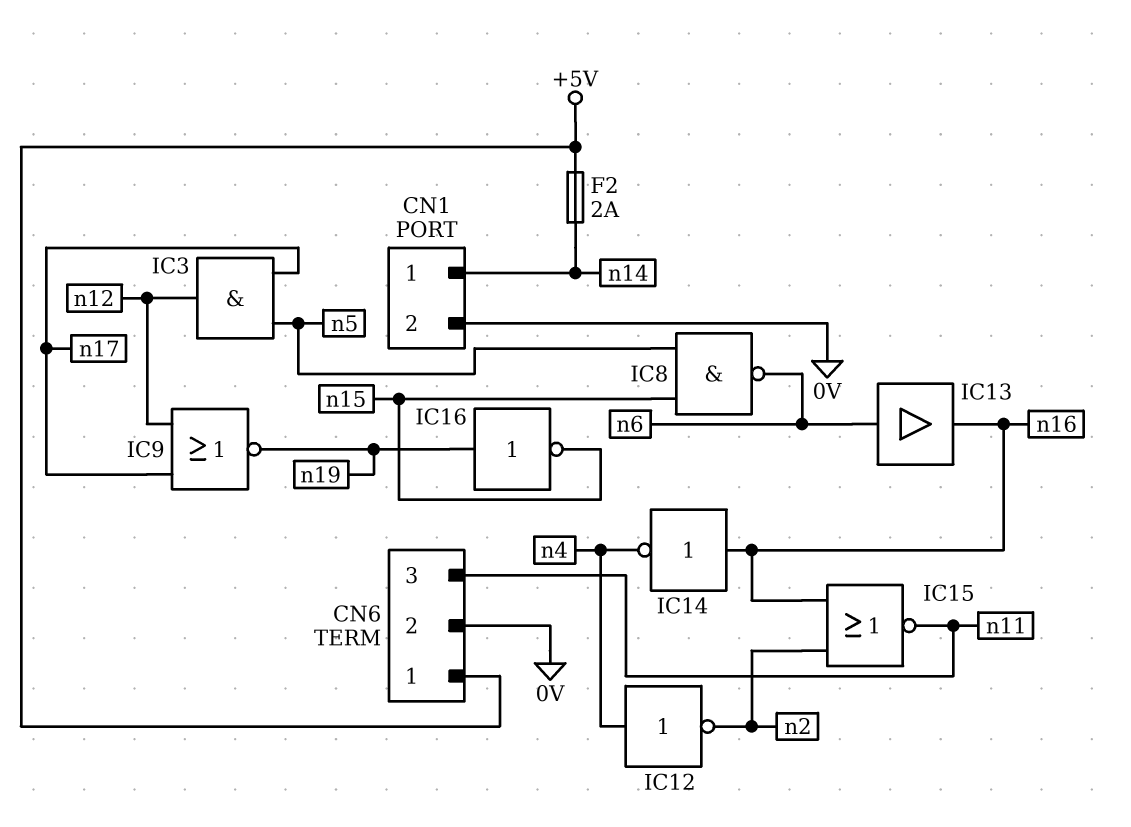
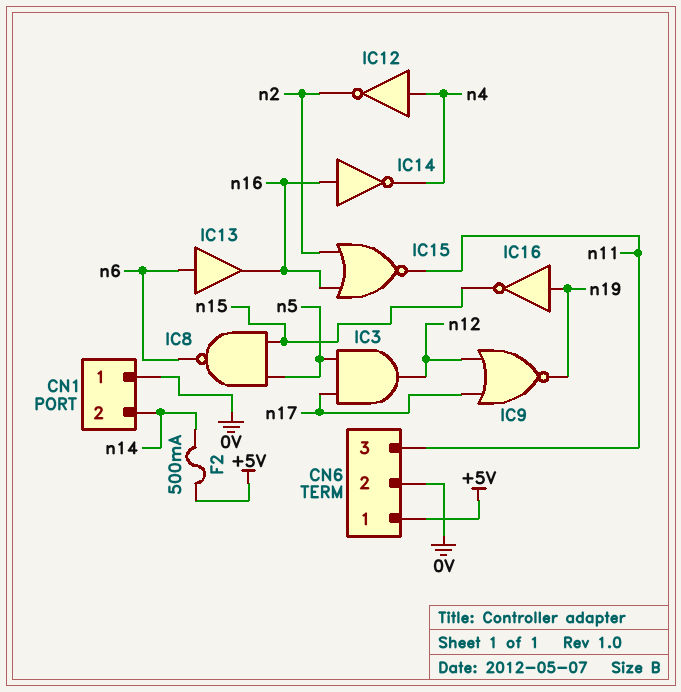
CN1 pin 1: n14 -> 0V
CN1 pin 2: 0V -> n14
F2: 2A (+5V, n14) -> 500mA (+5V, n14)

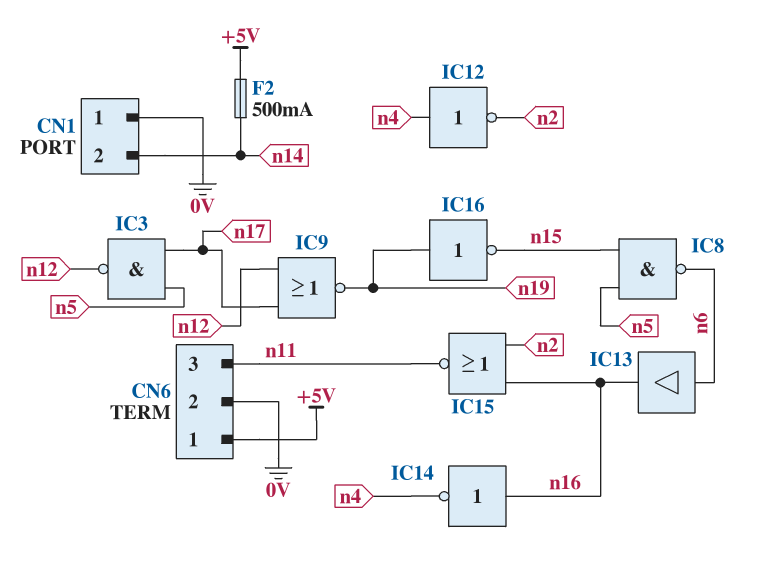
IC3: AND (in n5, in n17, out n12) -> NAND (in n5, in n17, out n12)

